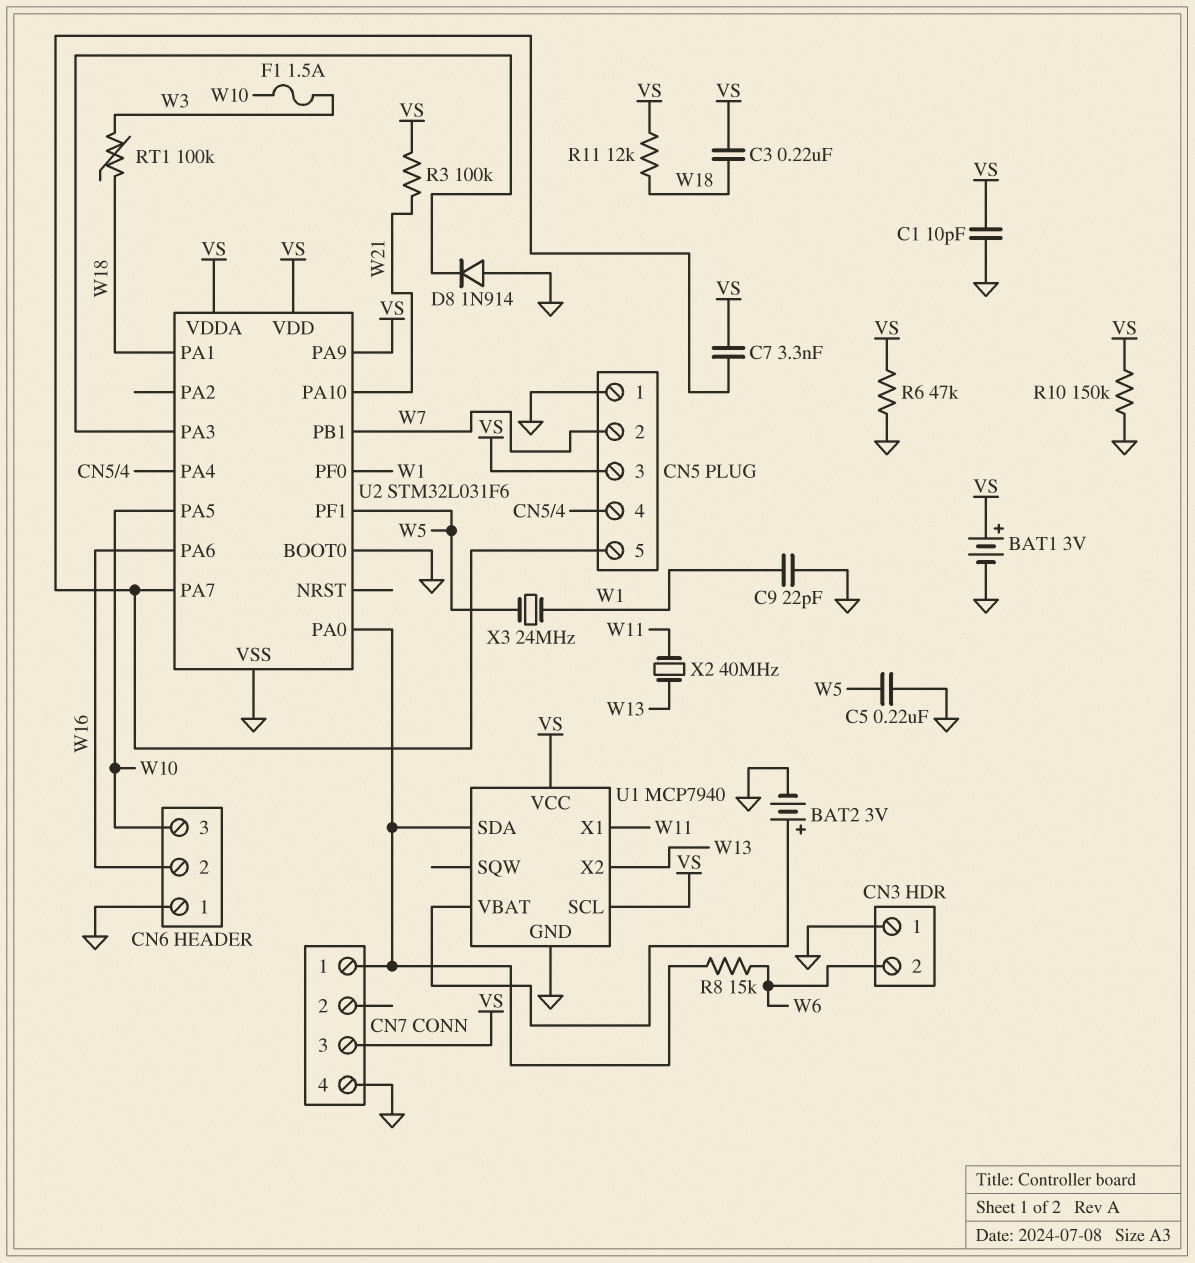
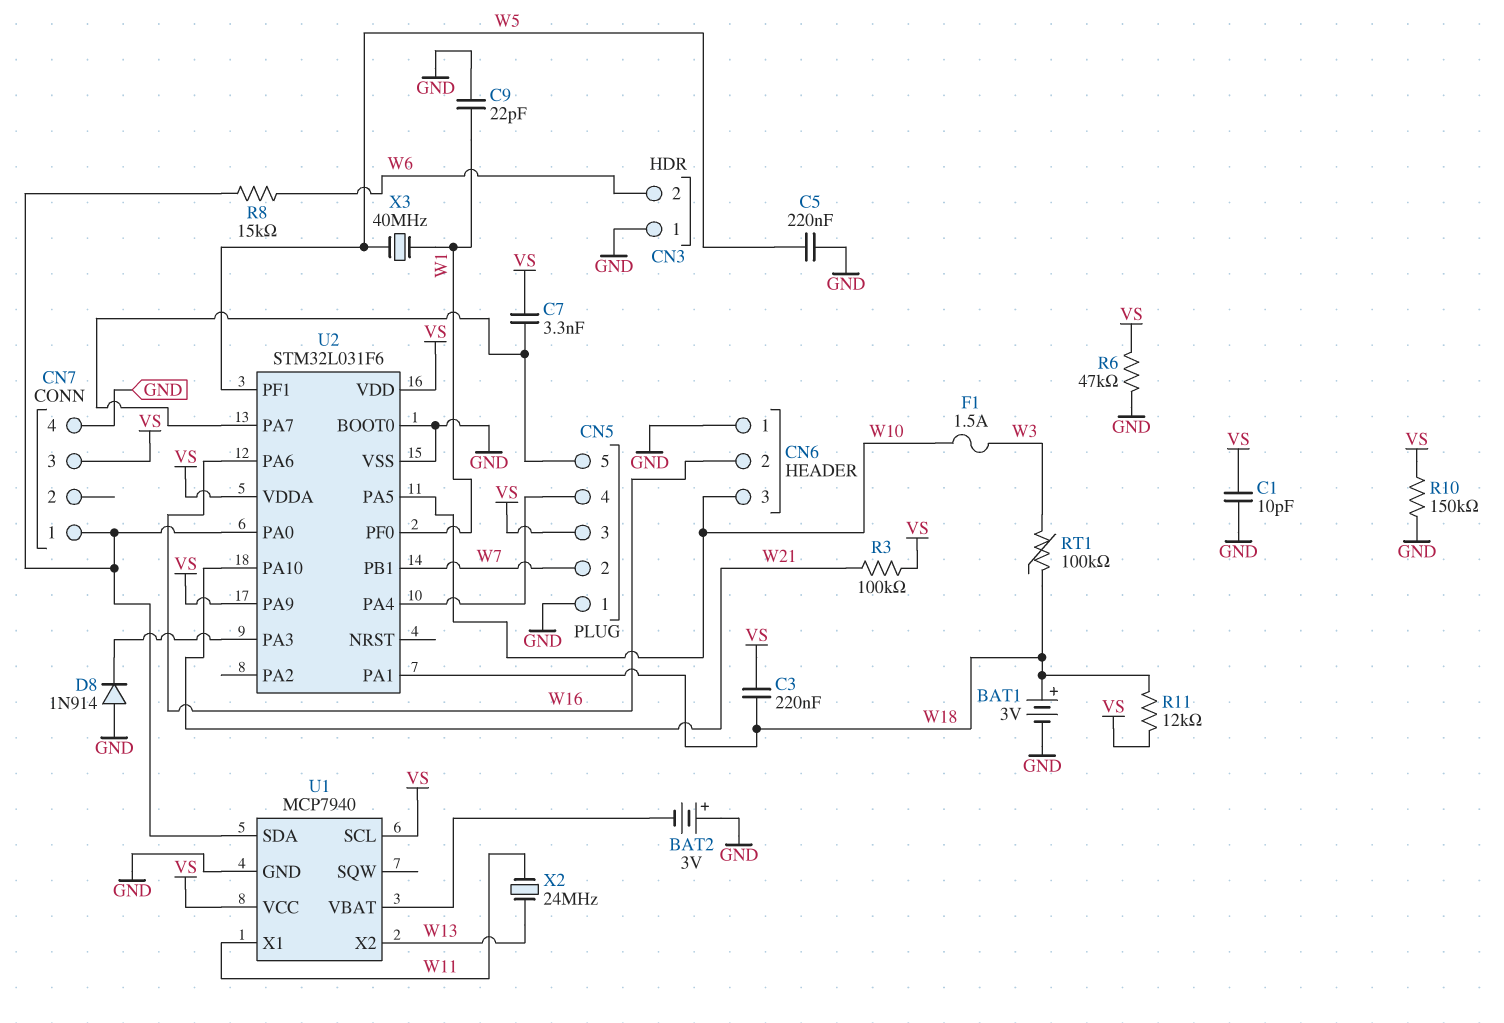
BAT1: 3V (plus VS, minus GND) -> 3V (plus W18, minus GND)
BAT2: 3V (plus U1/VBAT, minus GND) -> 3V (plus GND, minus U1/VBAT)
X2: 40MHz (W11, W13) -> 24MHz (W11, W13)
X3: 24MHz (W1, W5) -> 40MHz (W1, W5)

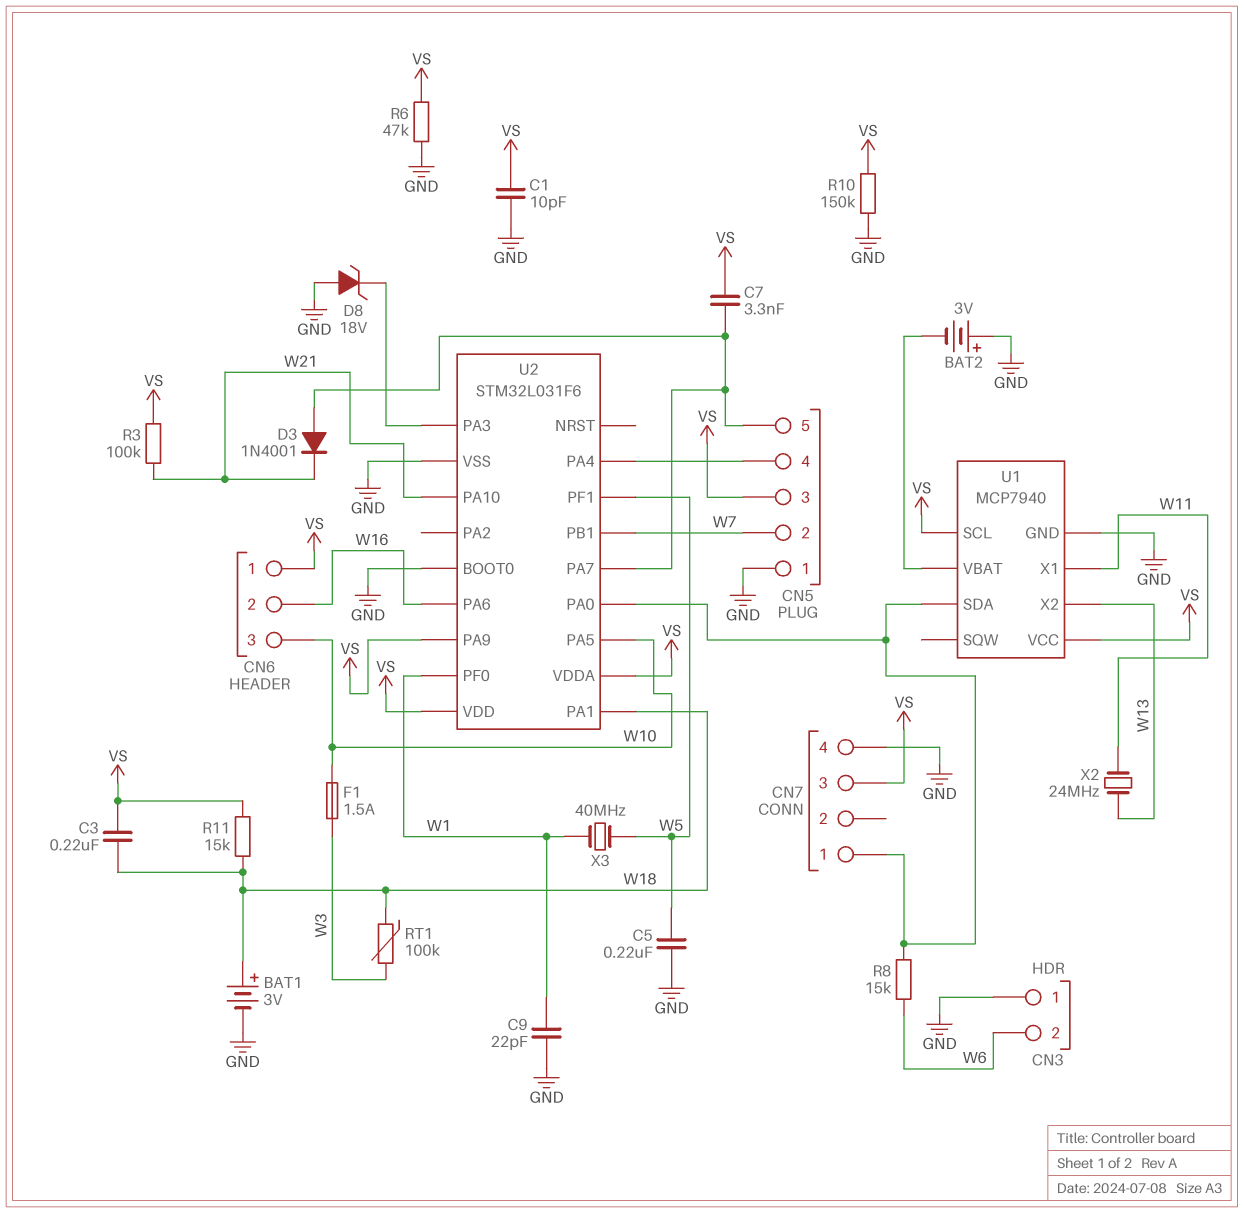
CN6 pin 1: GND -> VS
D3: none -> diode 1N4001 (A CN5/5, K W21)
D8: diode 1N914 (A GND, K U2/PA3) -> zener 18V (A GND, K U2/PA3)
R11: 12k (VS, W18) -> 15k (VS, W18)

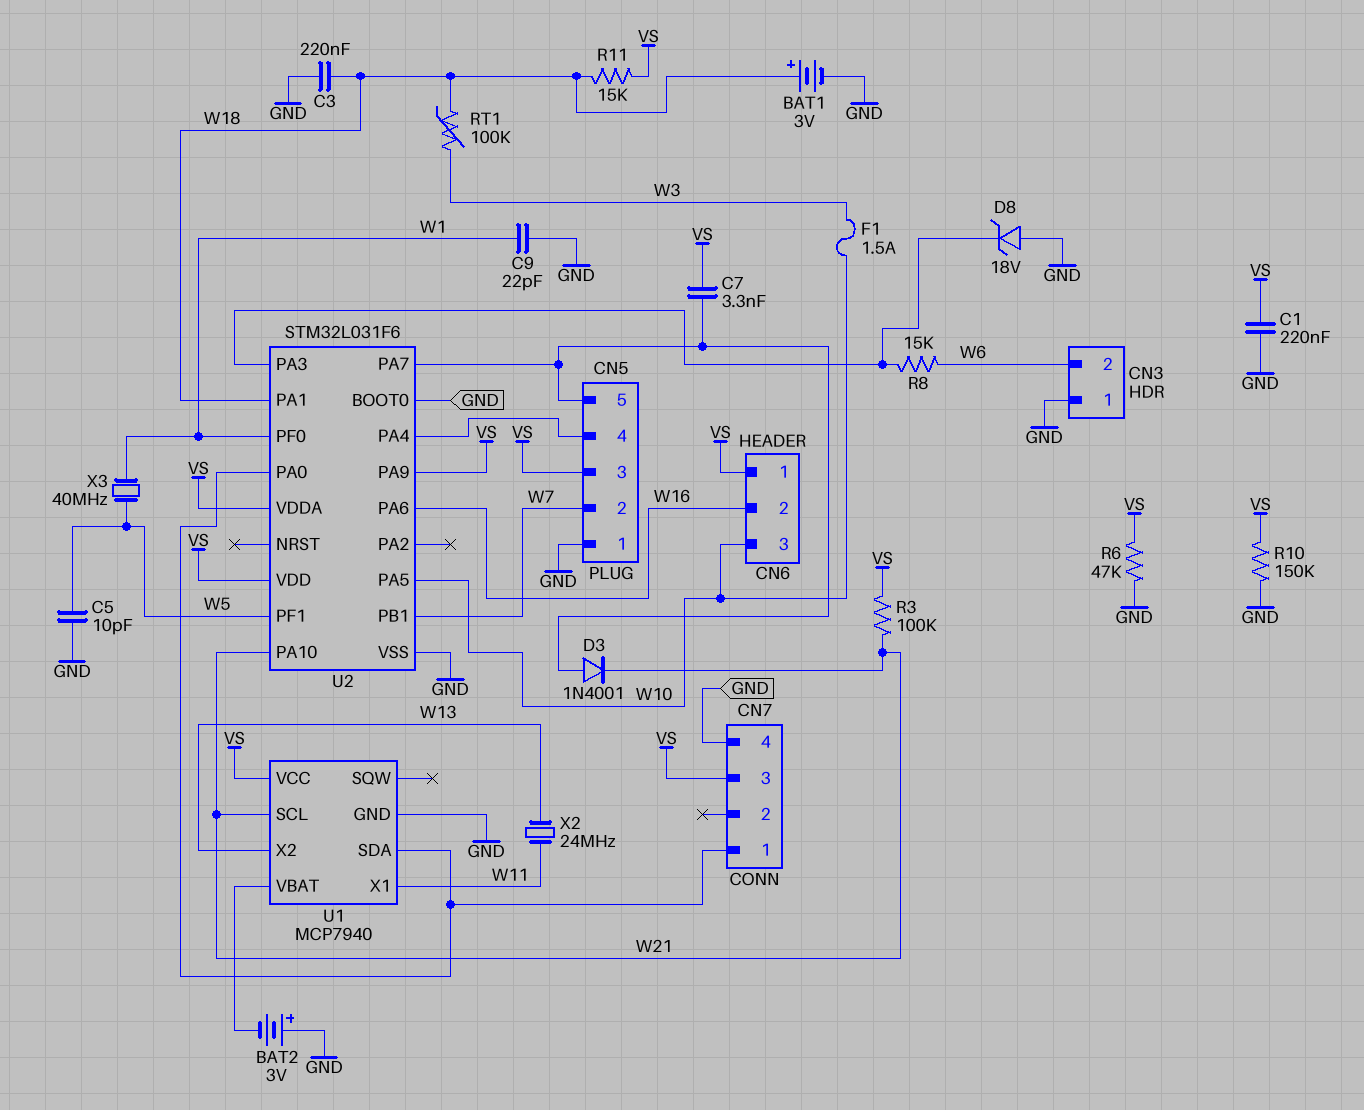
C1: 10pF (GND, VS) -> 220nF (GND, VS)
C3: 220nF (VS, W18) -> 220nF (GND, W18)
C5: 220nF (GND, W5) -> 10pF (GND, W5)
R8: 15k (CN7/1, W6) -> 15k (U2/PA3, W6)
U1 pin SCL: VS -> W21

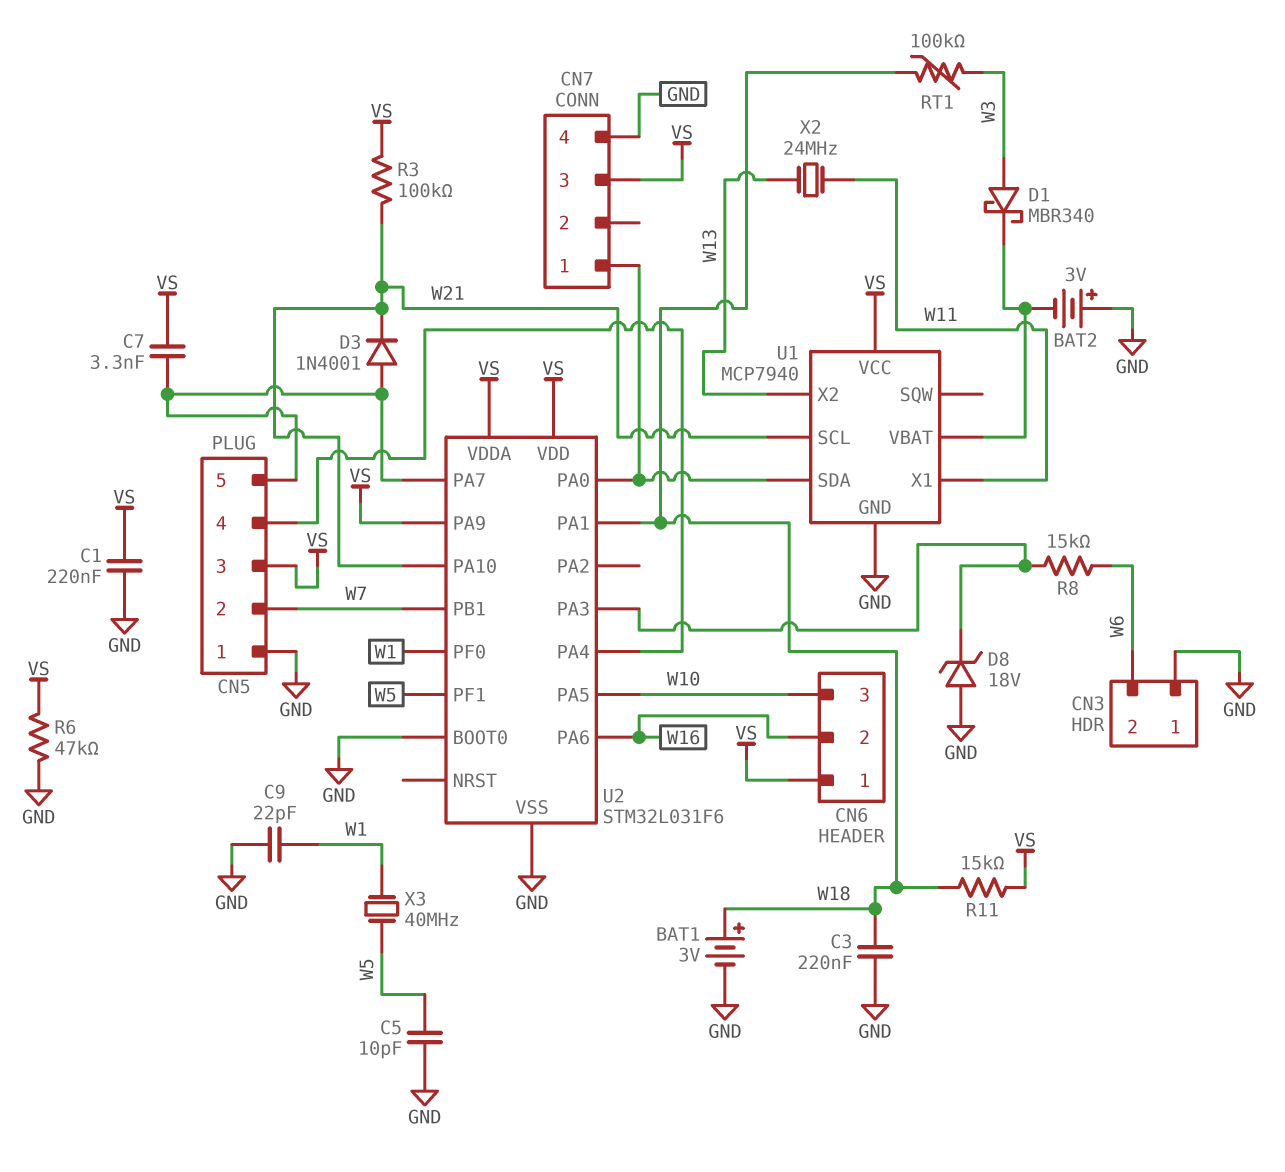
D1: none -> schottky MBR340 (A W3, K U1/VBAT)
F1: 1.5A (W3, W10) -> none
R10: 150k (GND, VS) -> none

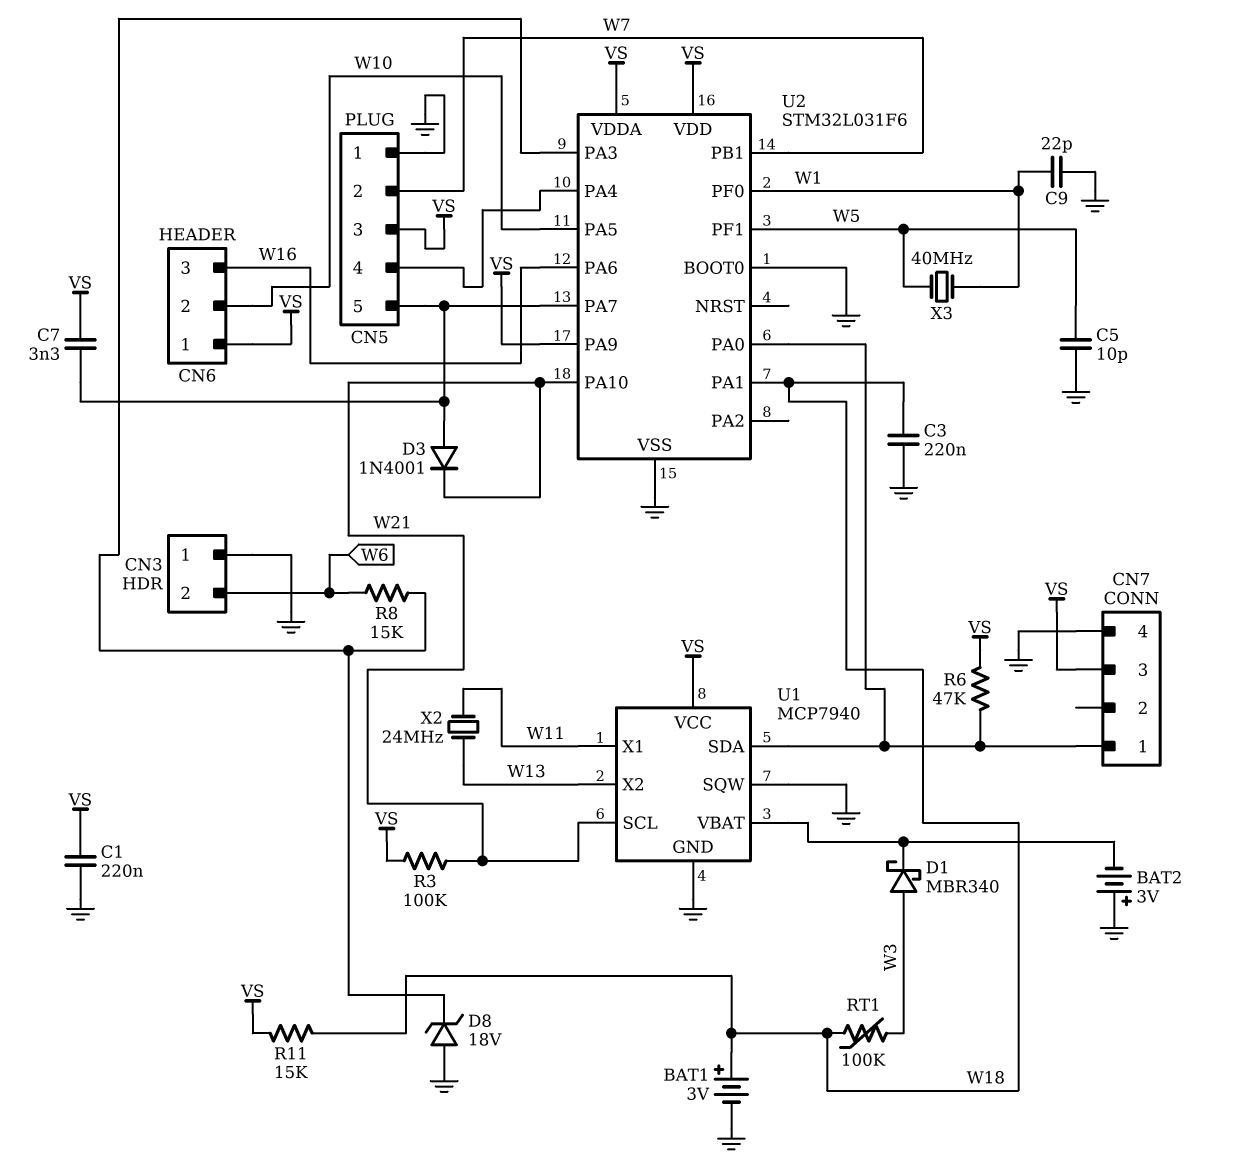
CN6 pin 2: W16 -> W10
CN6 pin 3: W10 -> W16
R6: 47k (GND, VS) -> 47k (CN7/1, VS)
U1 pin SQW: none -> GND

